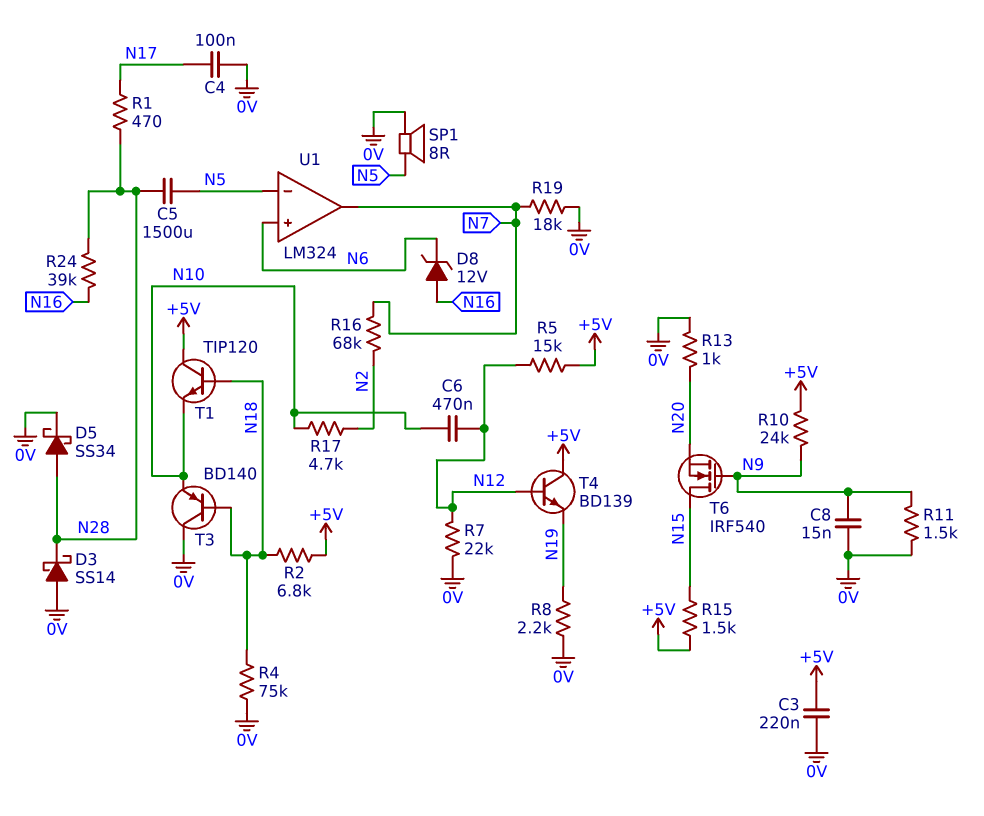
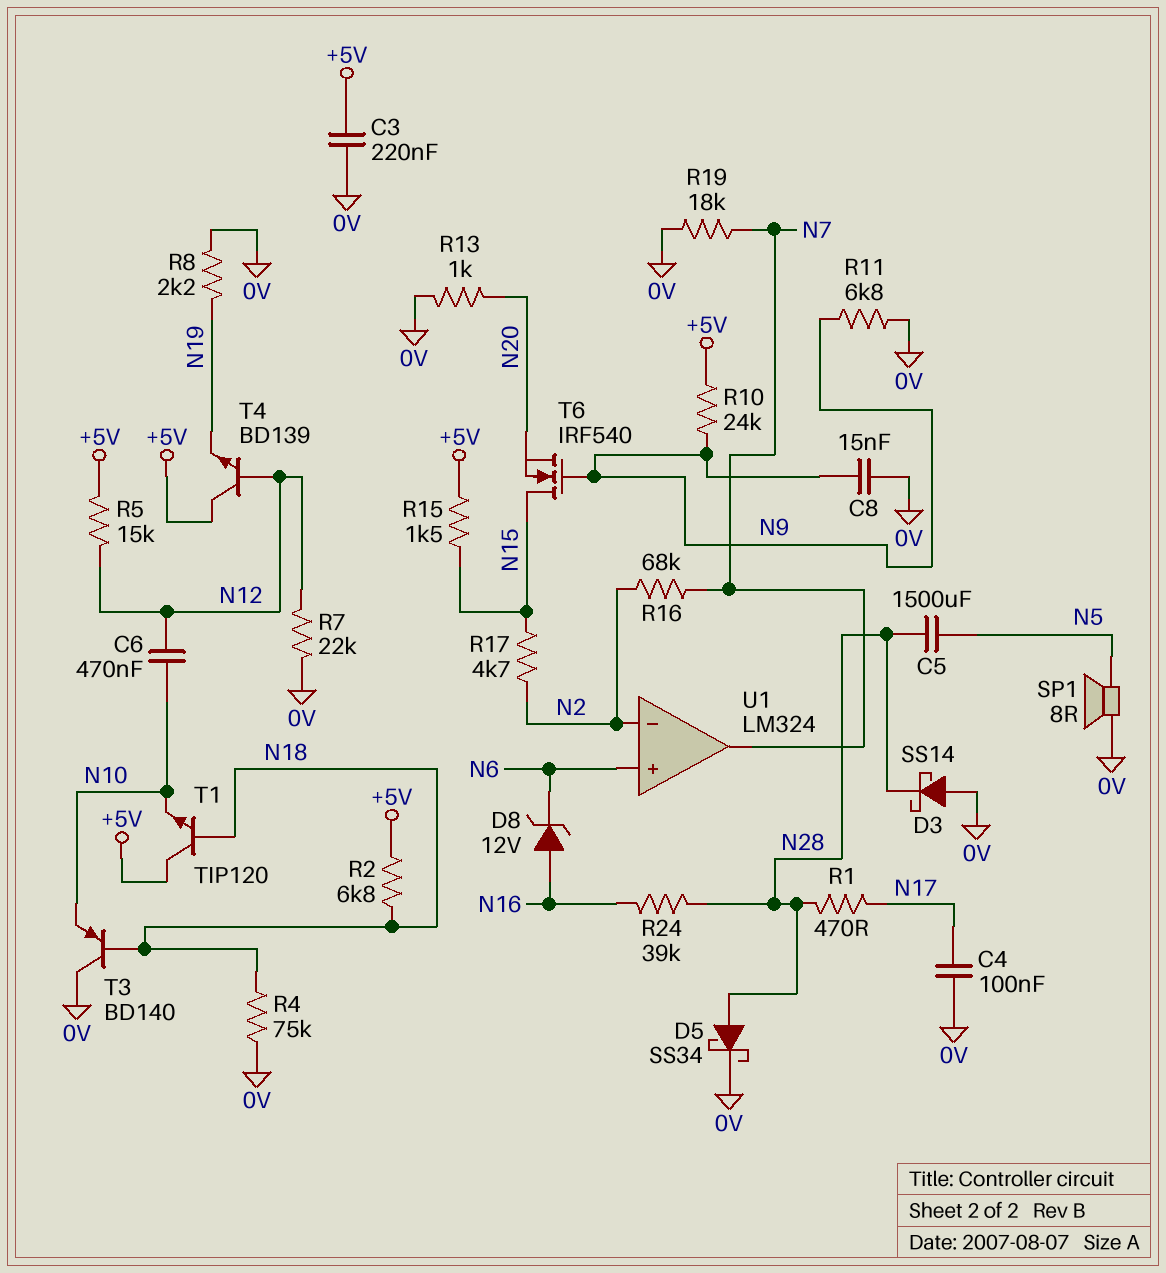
R11: 1.5k (0V, N9) -> 6.8k (0V, N9)
R17: 4.7k (N2, N10) -> 4.7k (N2, N15)
U1 pin in-: N5 -> N2

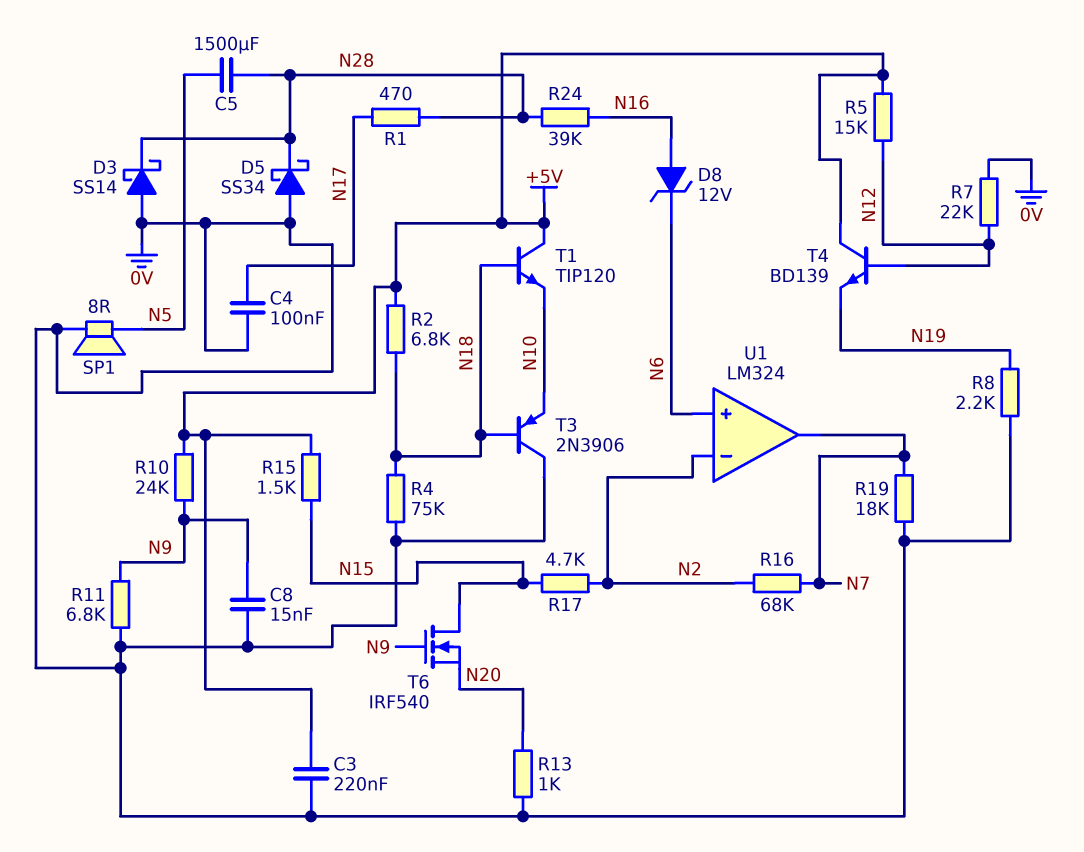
C6: 470nF (N10, N12) -> none
D5: schottky SS34 (A N28, K 0V) -> schottky SS34 (A 0V, K N28)
T3: PNP BD140 (B N18, C 0V, E N10) -> PNP 2N3906 (B N18, C 0V, E N10)

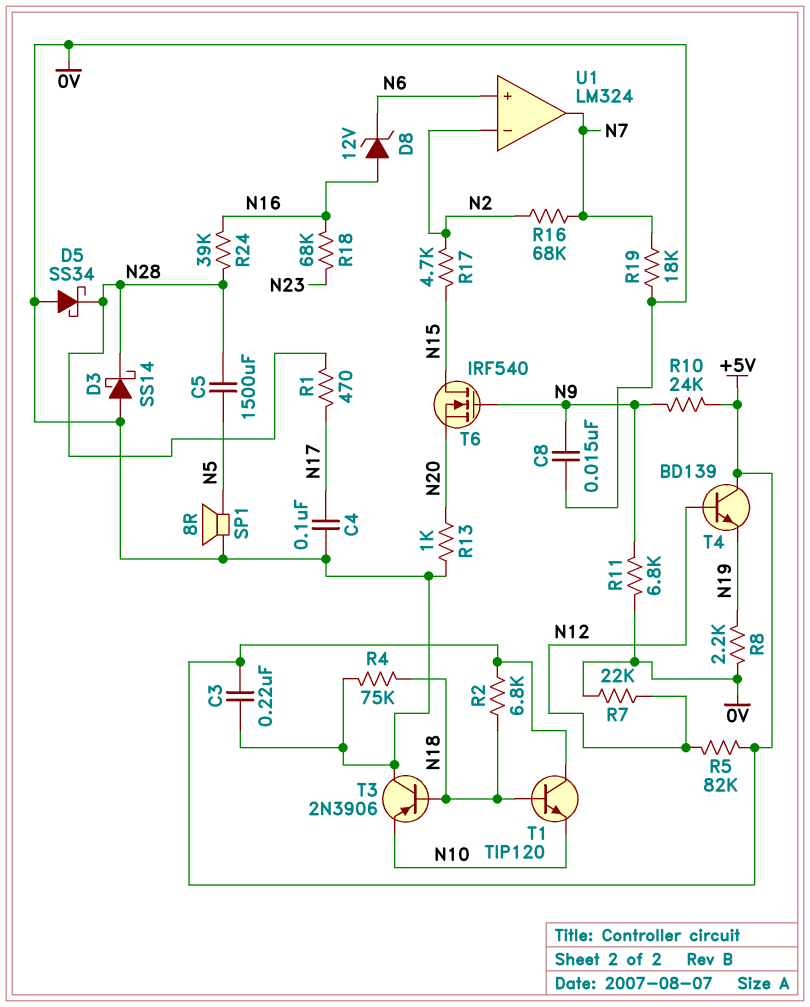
R5: 15k (+5V, N12) -> 82k (+5V, N12)
R15: 1.5k (+5V, N15) -> none
R18: none -> 68k (N16, N23)

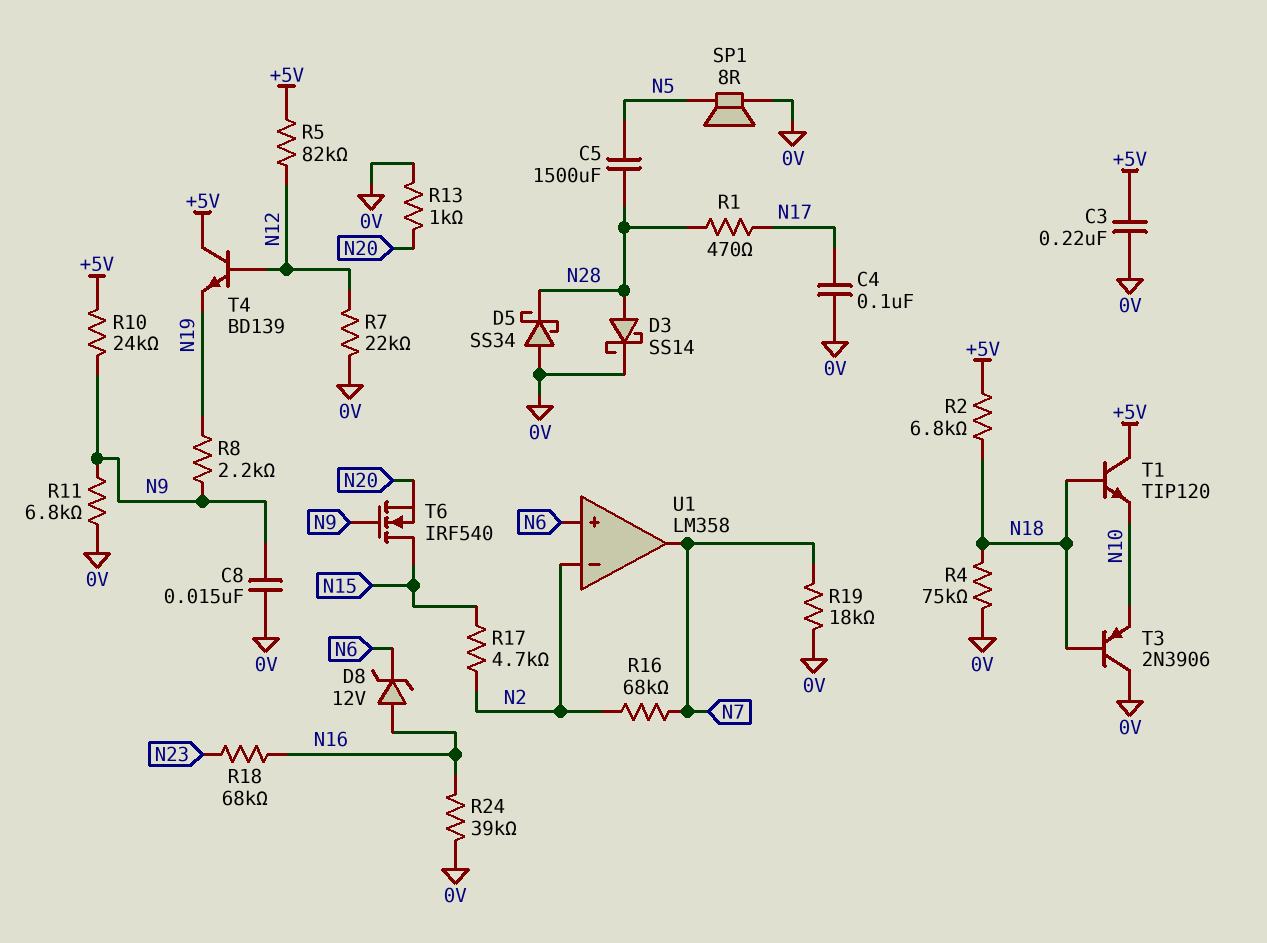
D3: schottky SS14 (A 0V, K N28) -> schottky SS14 (A N28, K 0V)
R8: 2.2k (0V, N19) -> 2.2k (N9, N19)
R24: 39k (N16, N28) -> 39k (0V, N16)
U1: LM324 -> LM358

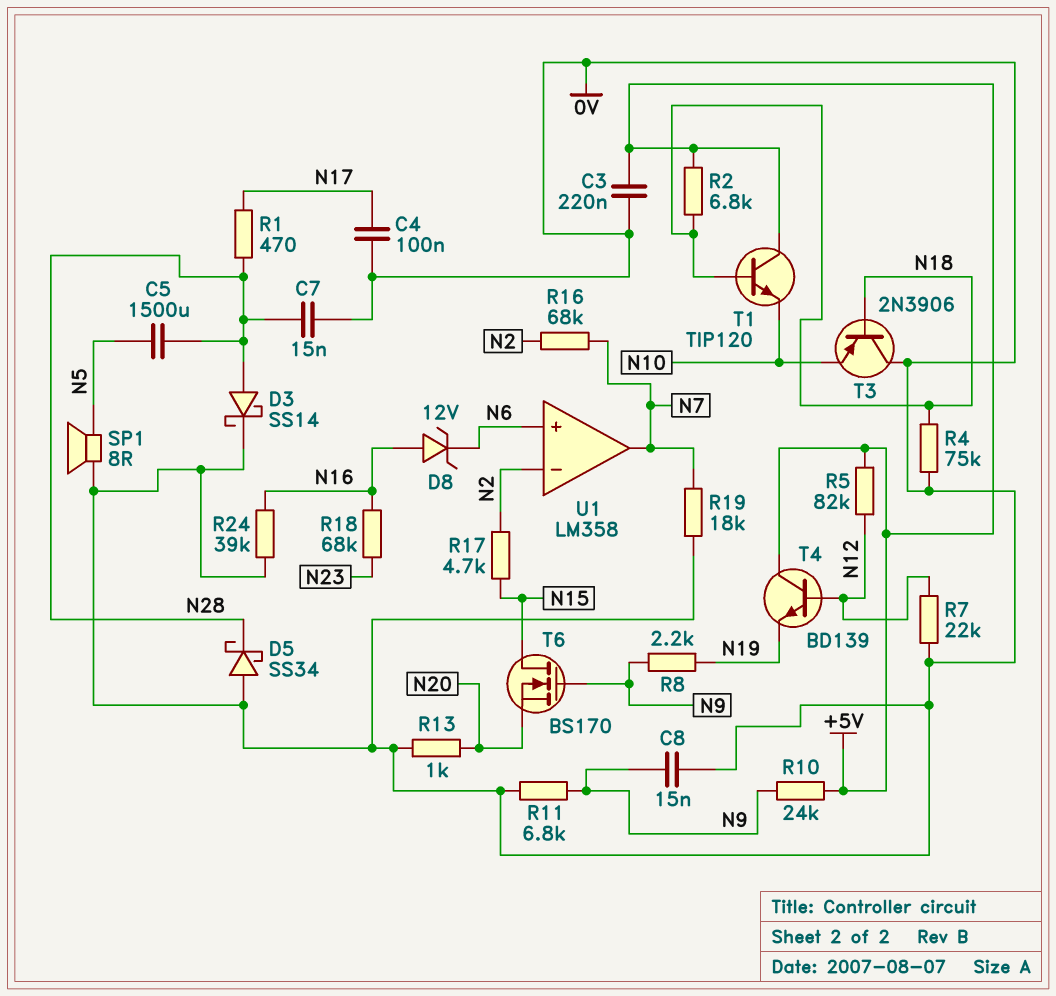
C7: none -> 15nF (0V, N28)
T6: NMOS IRF540 (G N9, D N15, S N20) -> NMOS BS170 (G N9, D N15, S N20)

